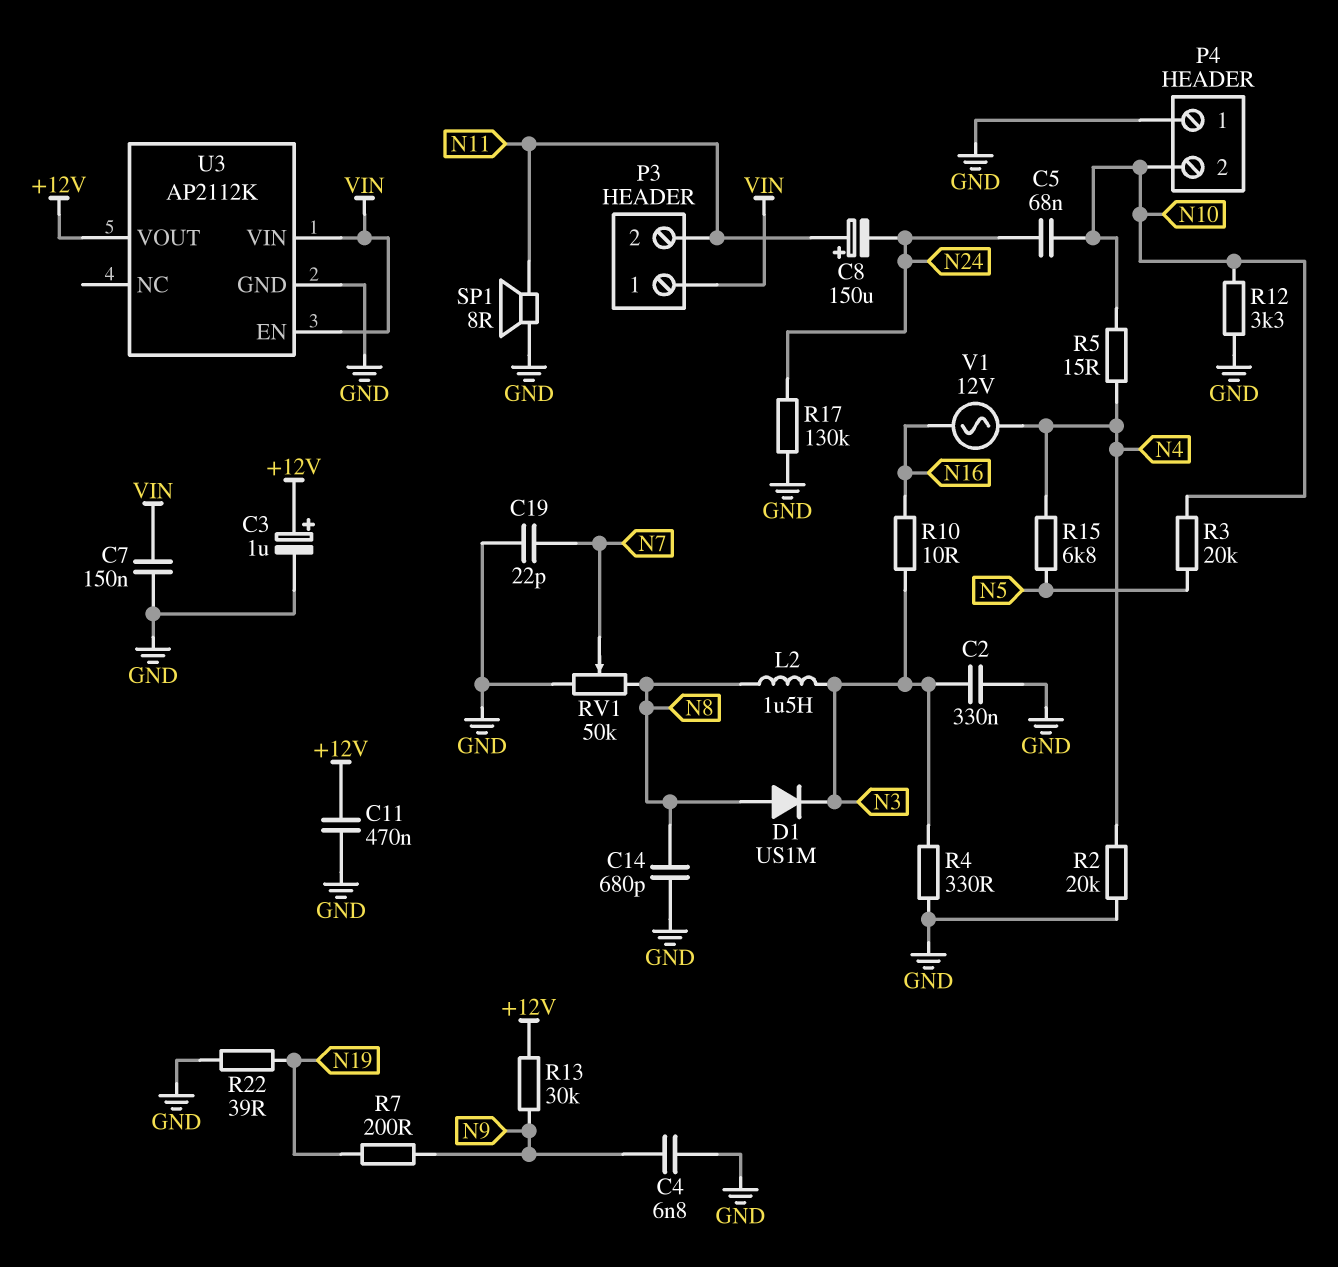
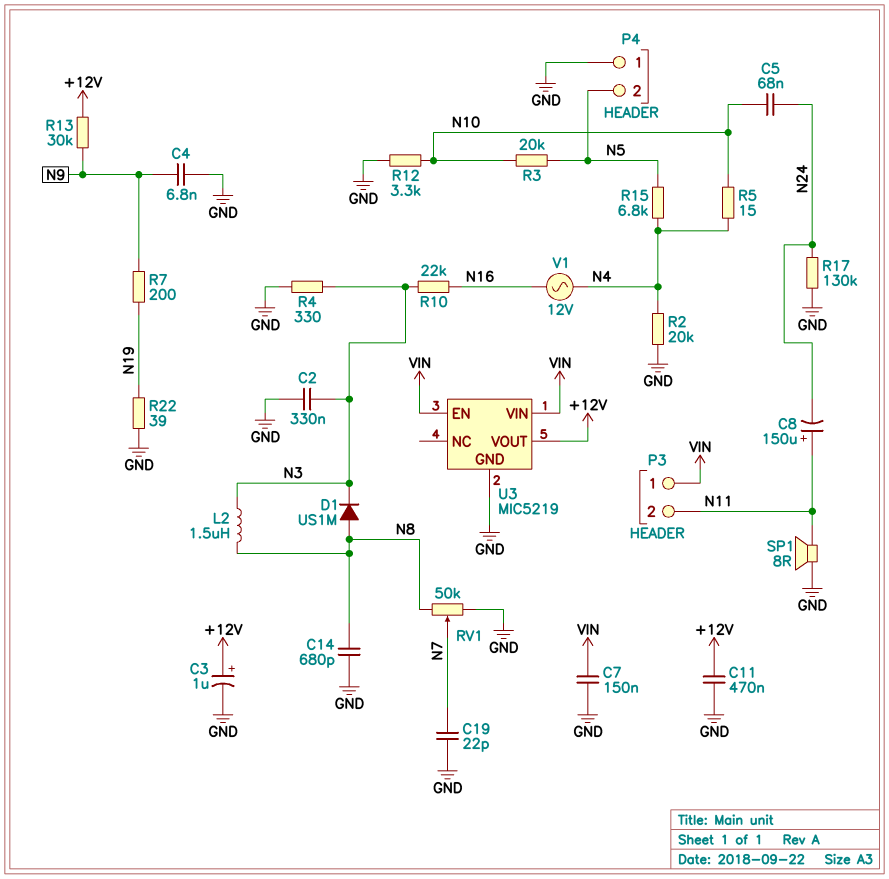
P4 pin 2: N10 -> N5
R10: 10 (N3, N16) -> 22k (N3, N16)
U3: AP2112K -> MIC5219

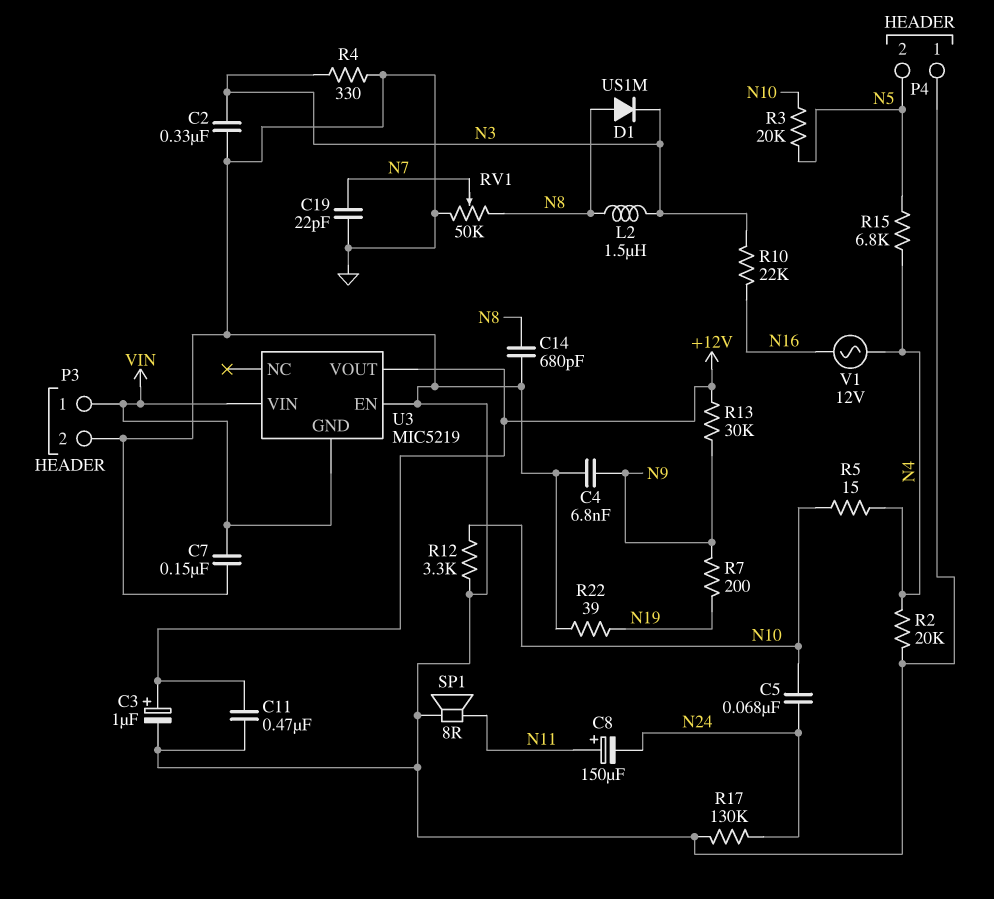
P3 pin 2: N11 -> GND
U3 pin EN: VIN -> GND
U3 pin GND: GND -> VIN

